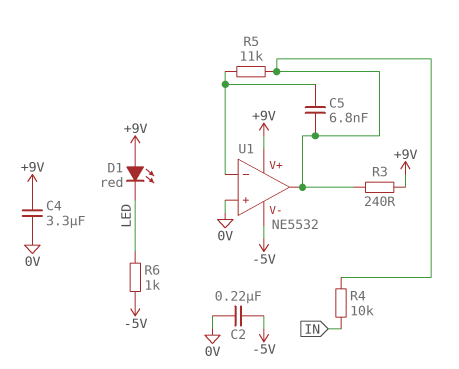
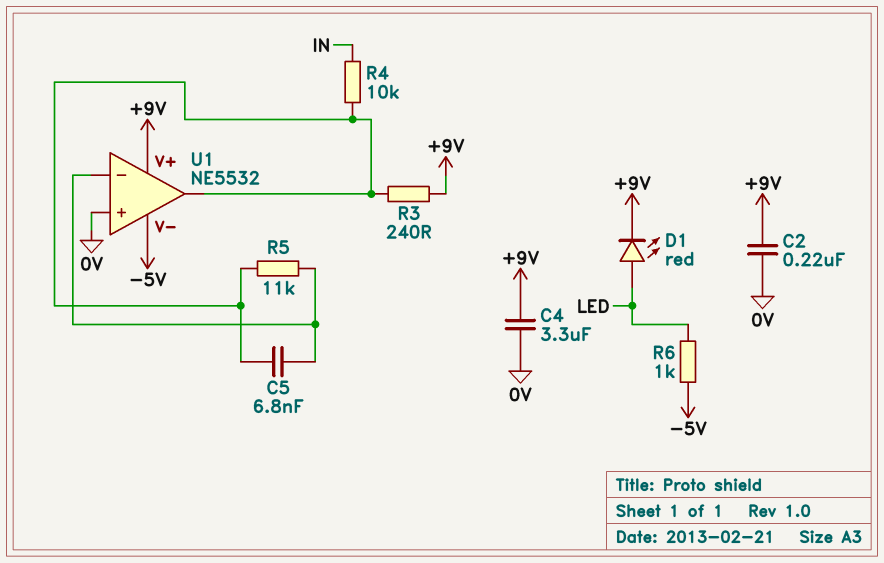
C2: 220nF (-5V, 0V) -> 220nF (+9V, 0V)
D1: LED red (A +9V, K LED) -> LED red (A LED, K +9V)

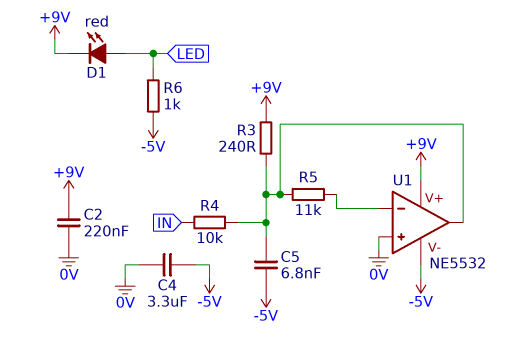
C4: 3.3uF (+9V, 0V) -> 3.3uF (-5V, 0V)
C5: 6.8nF (U1/in-, U1/out) -> 6.8nF (-5V, U1/out)

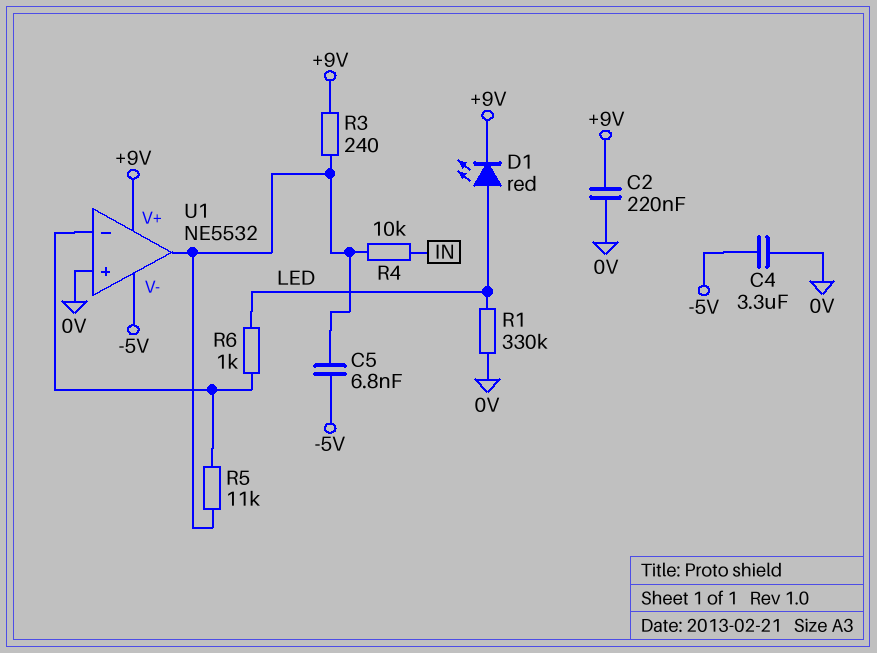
R1: none -> 330k (0V, LED)
R6: 1k (-5V, LED) -> 1k (LED, U1/in-)

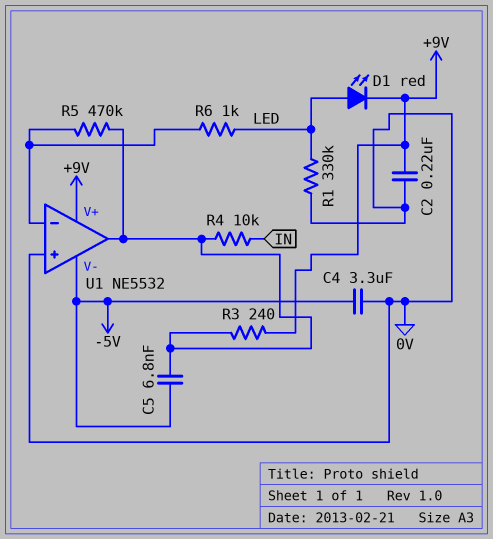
R5: 11k (U1/in-, U1/out) -> 470k (U1/in-, U1/out)

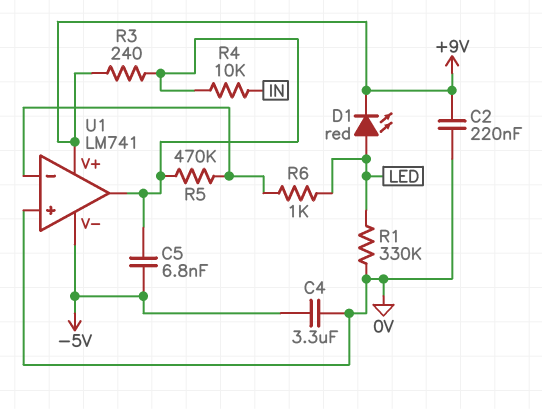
U1: NE5532 -> LM741

